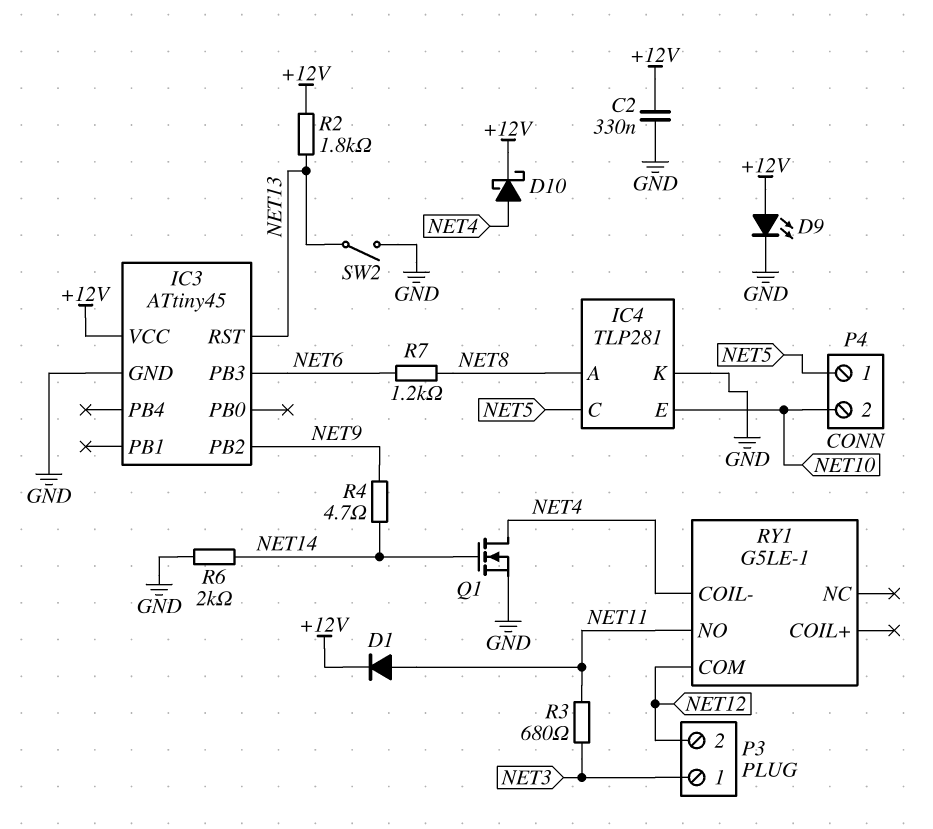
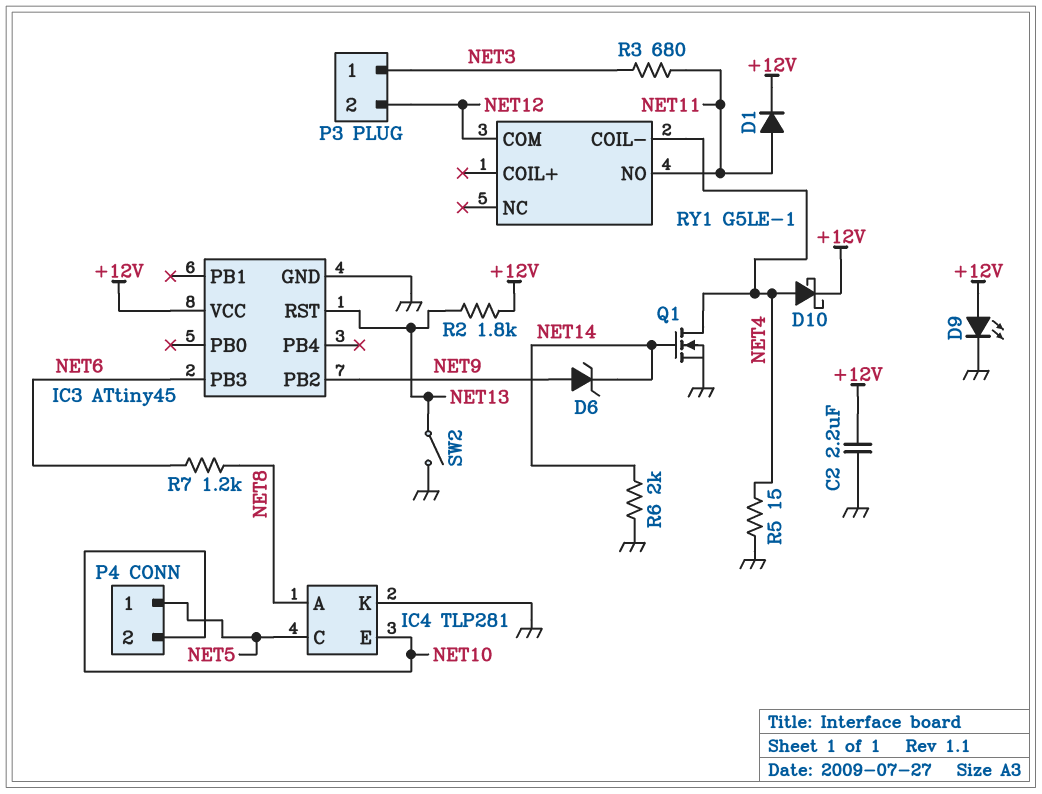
C2: 330nF (+12V, GND) -> 2.2uF (+12V, GND)
D6: none -> zener (A NET9, K NET14)
R4: 4.7 (NET9, NET14) -> none
R5: none -> 15 (GND, NET4)

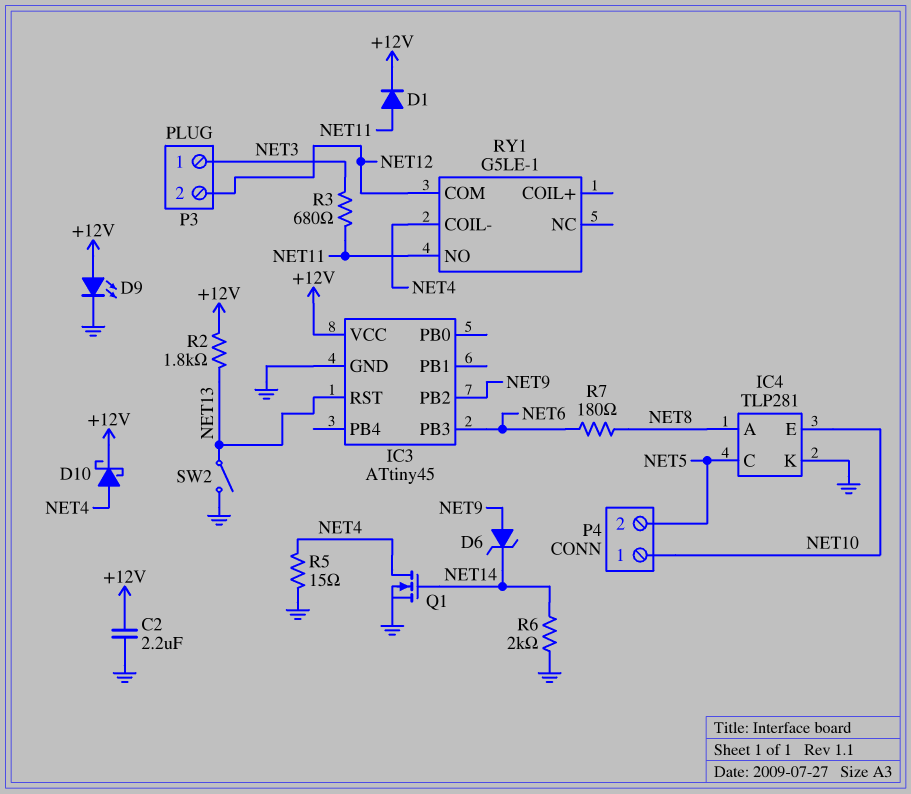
P4 pin 1: NET5 -> NET10
P4 pin 2: NET10 -> NET5
R7: 1.2k (NET6, NET8) -> 180 (NET6, NET8)

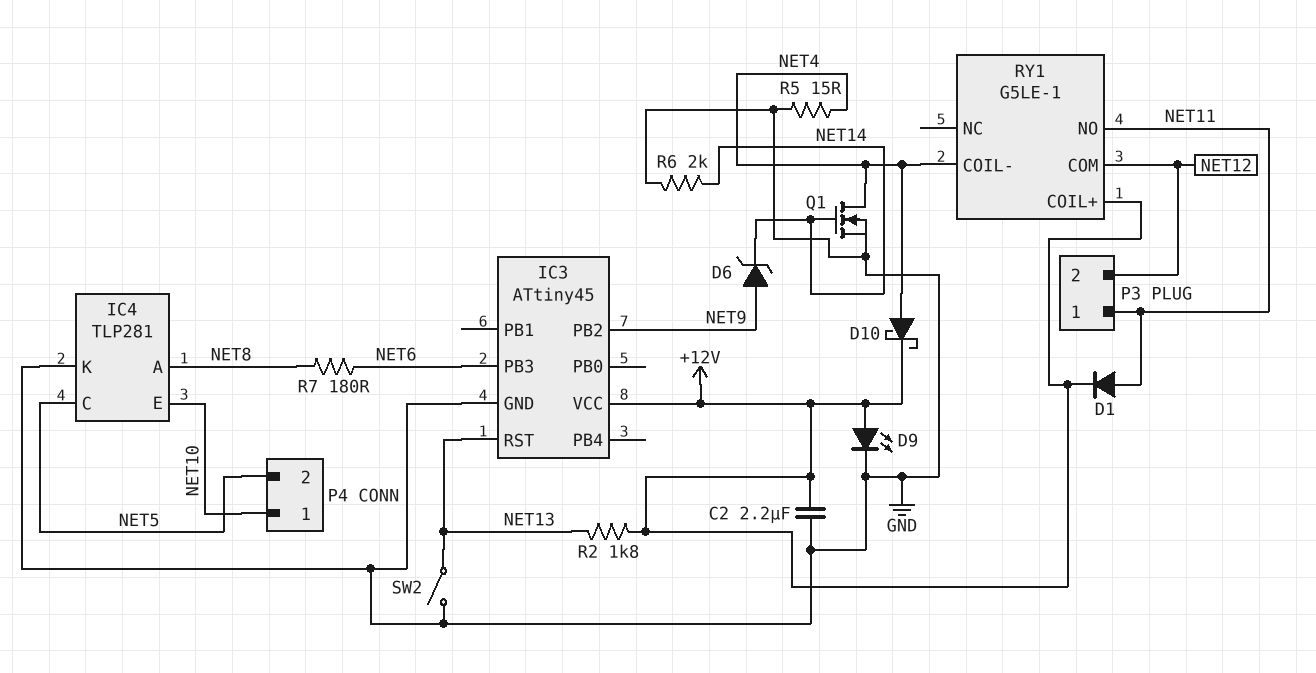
P3 pin 1: NET3 -> NET11
R3: 680 (NET3, NET11) -> none
RY1 pin COIL+: none -> +12V

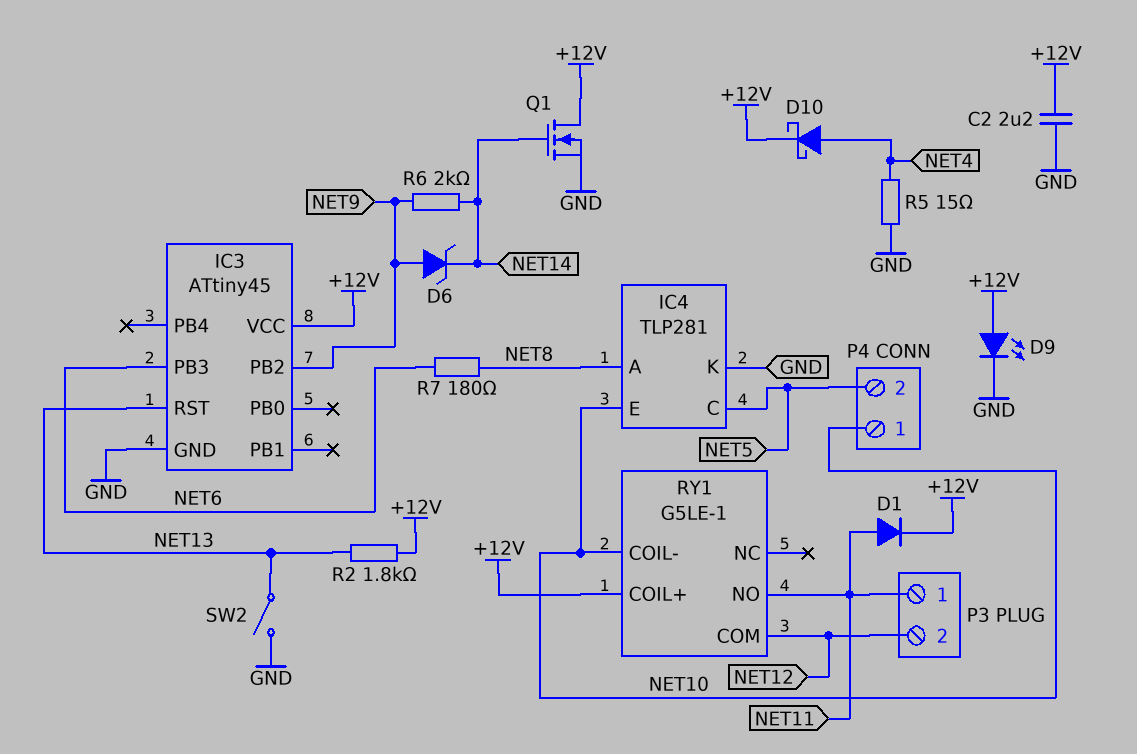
Q1: NMOS (G NET14, D NET4, S GND) -> NMOS (G NET14, D +12V, S GND)
R6: 2k (GND, NET14) -> 2k (NET9, NET14)
RY1 pin COIL-: NET4 -> NET10

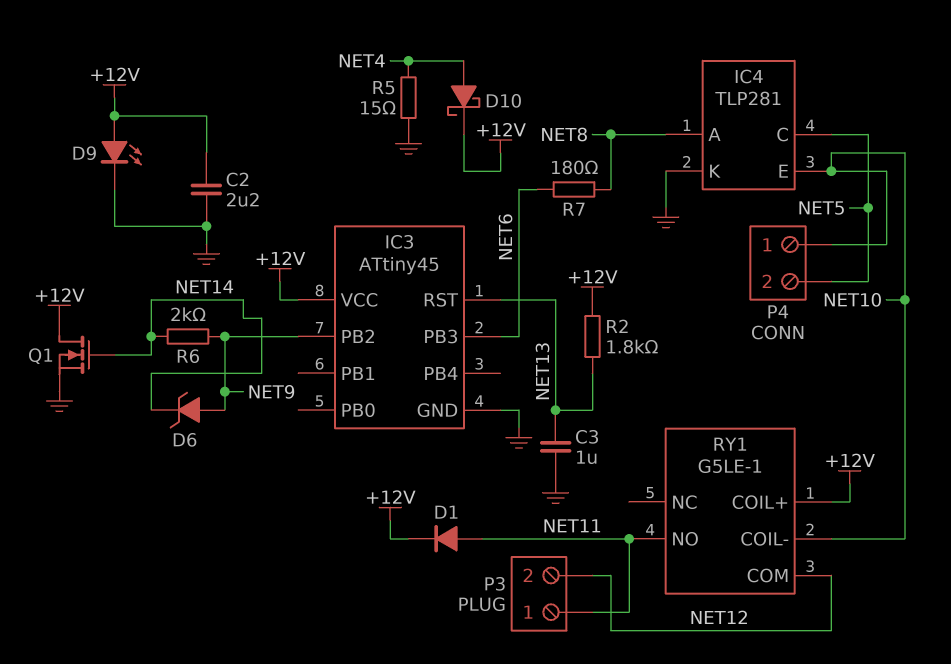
C3: none -> 1uF (GND, NET13)
SW2: switch (GND, NET13) -> none

